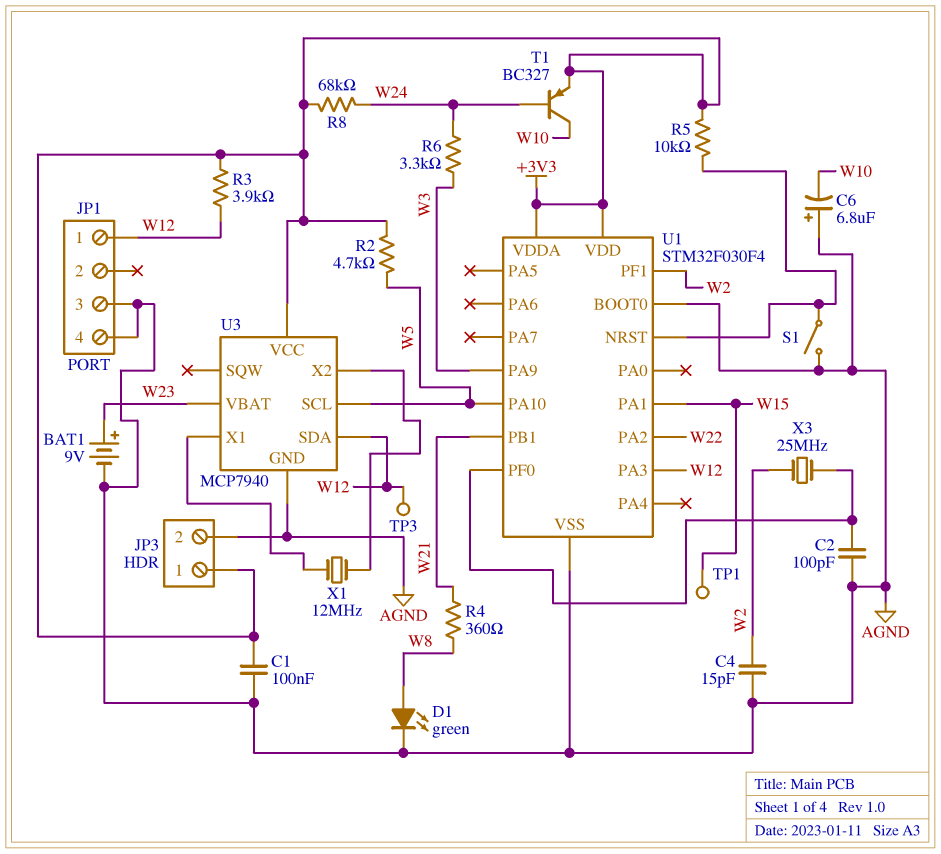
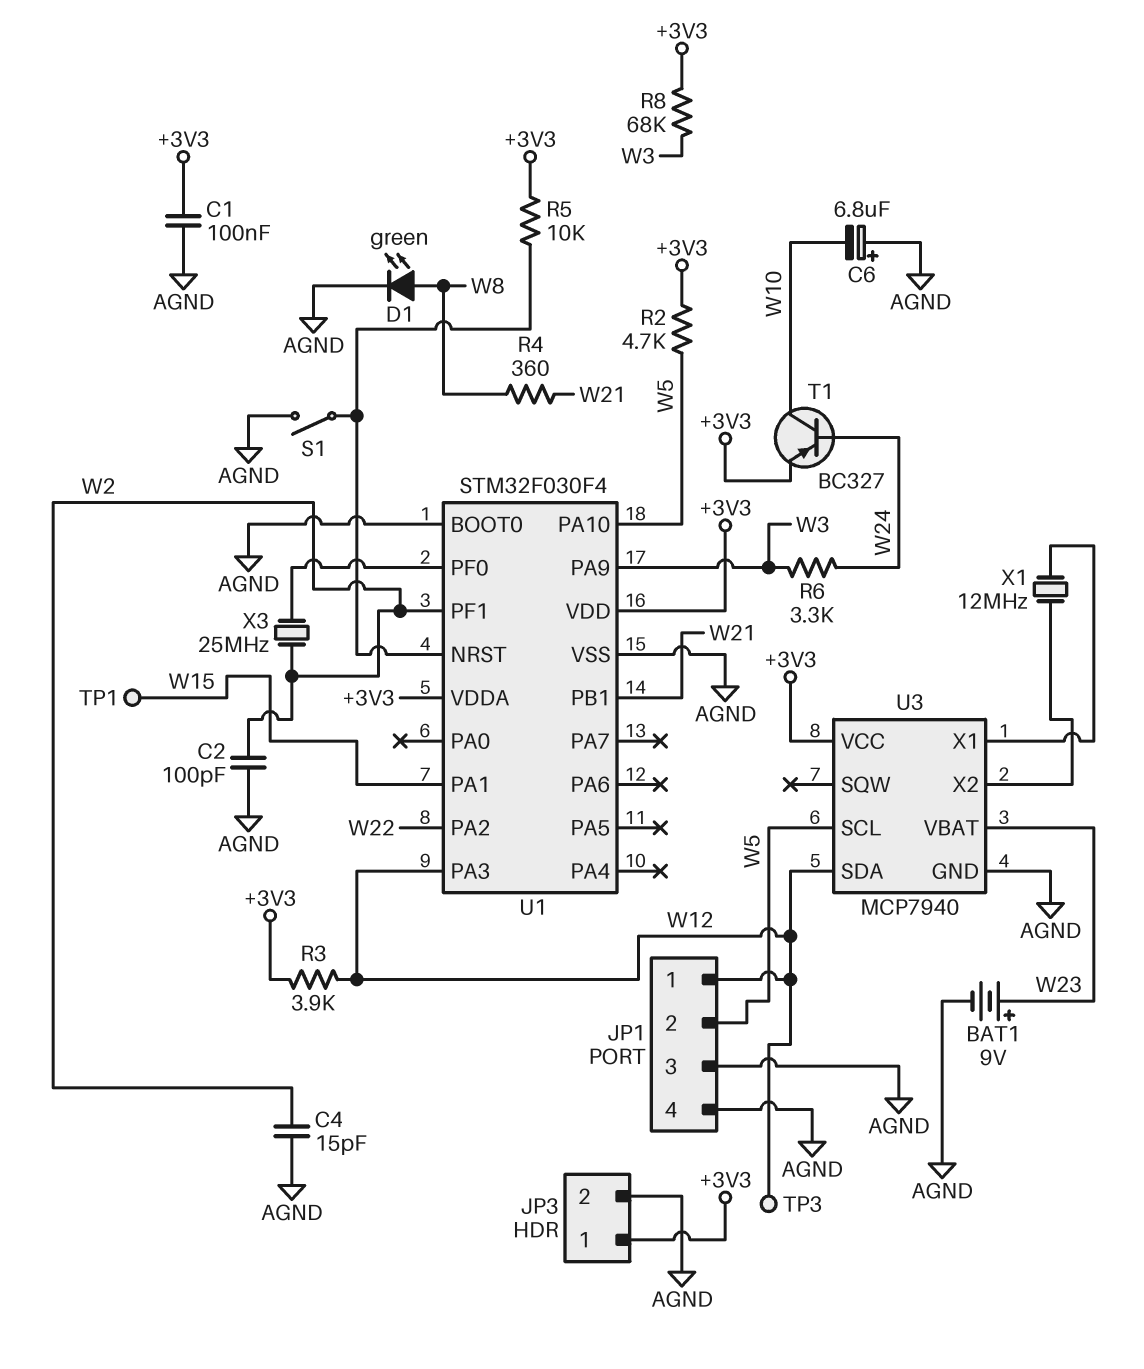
C2: 100pF (AGND, U1/PF0) -> 100pF (AGND, W2)
JP1 pin 2: none -> W5
R8: 68k (+3V3, W24) -> 68k (+3V3, W3)

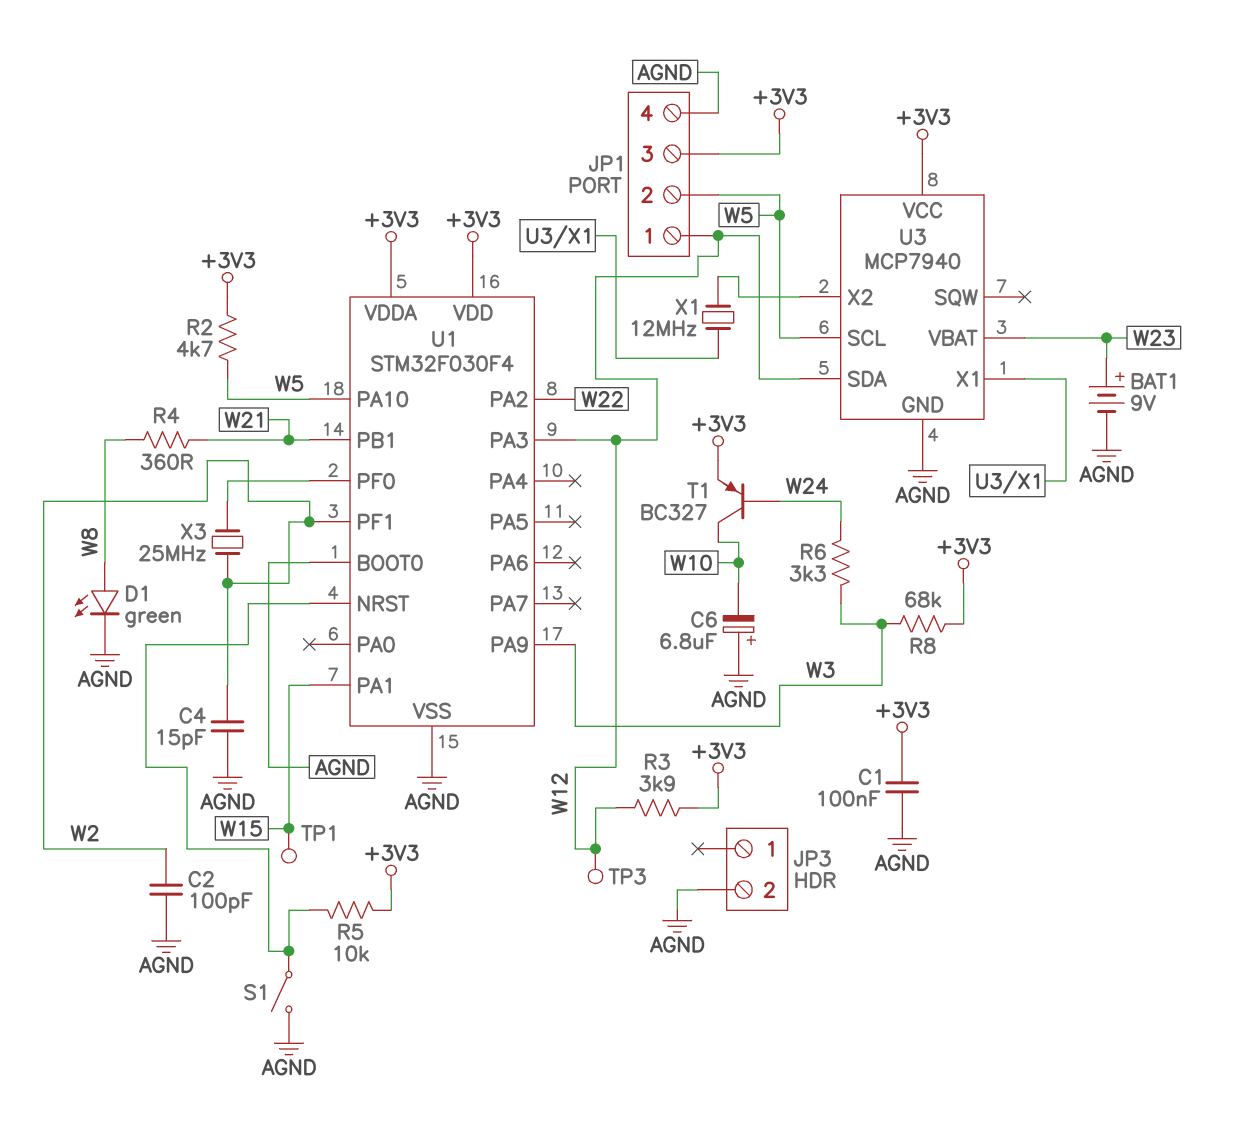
JP1 pin 3: AGND -> +3V3
JP3 pin 1: +3V3 -> none

